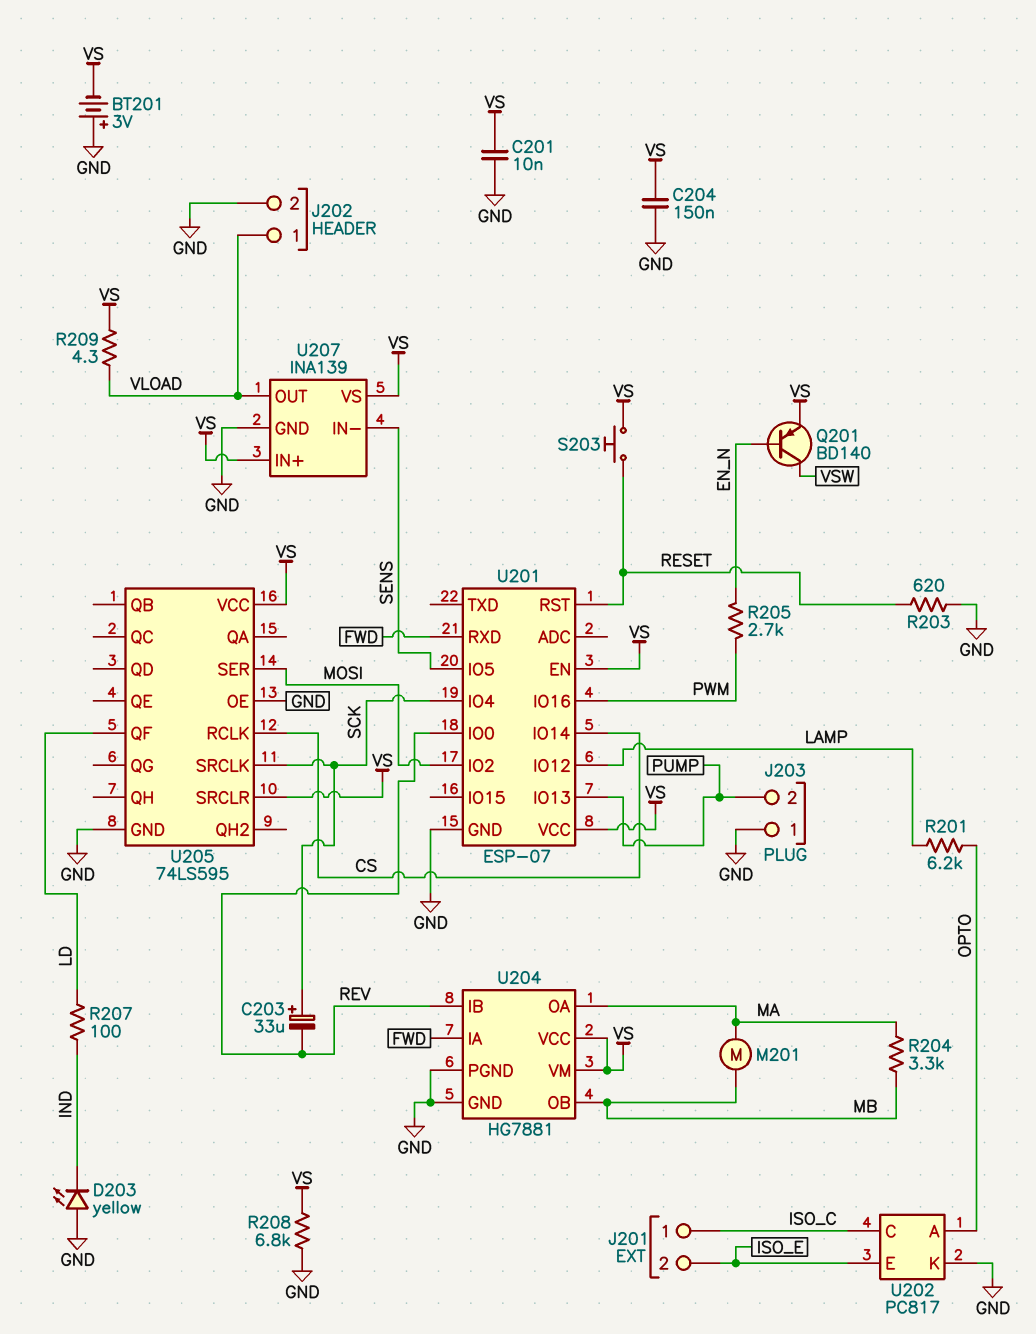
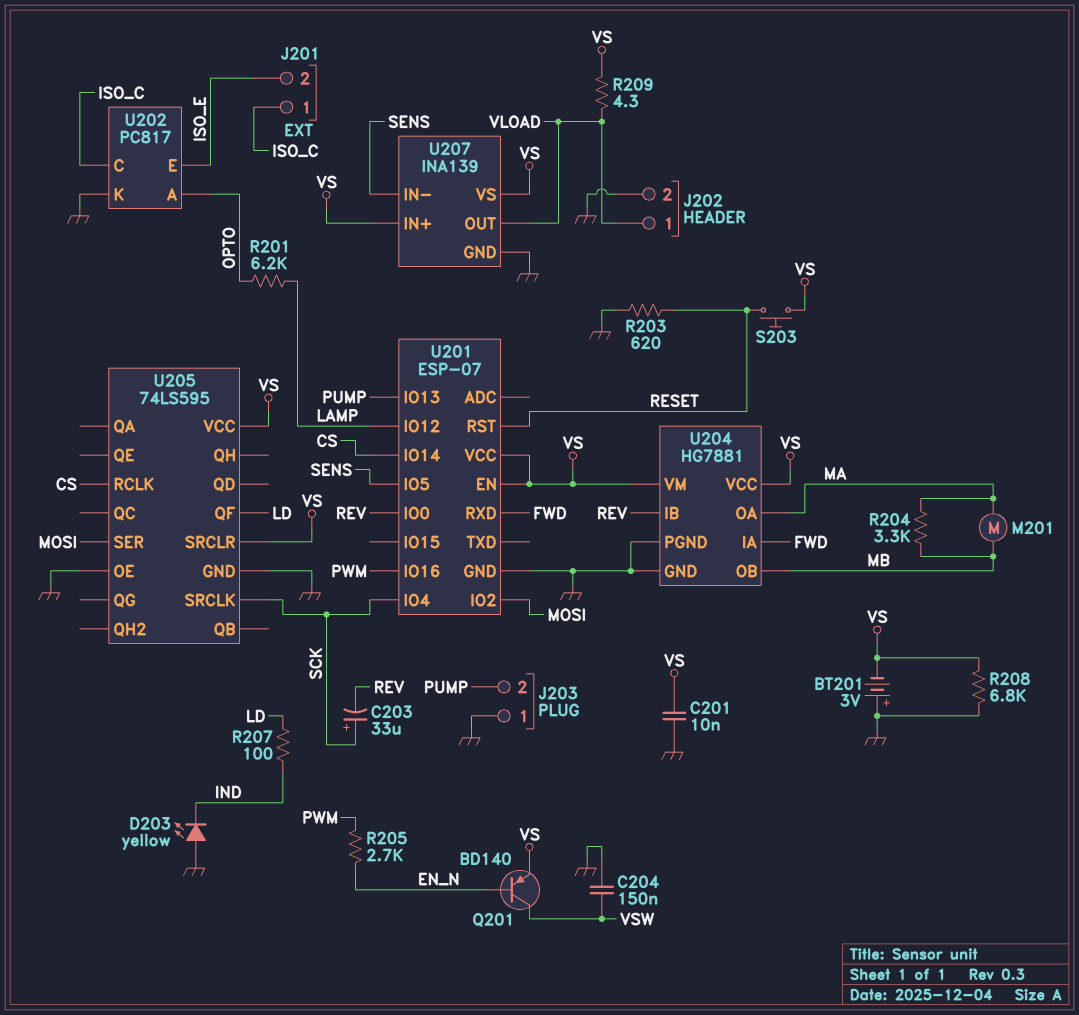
C204: 150nF (GND, VS) -> 150nF (GND, VSW)

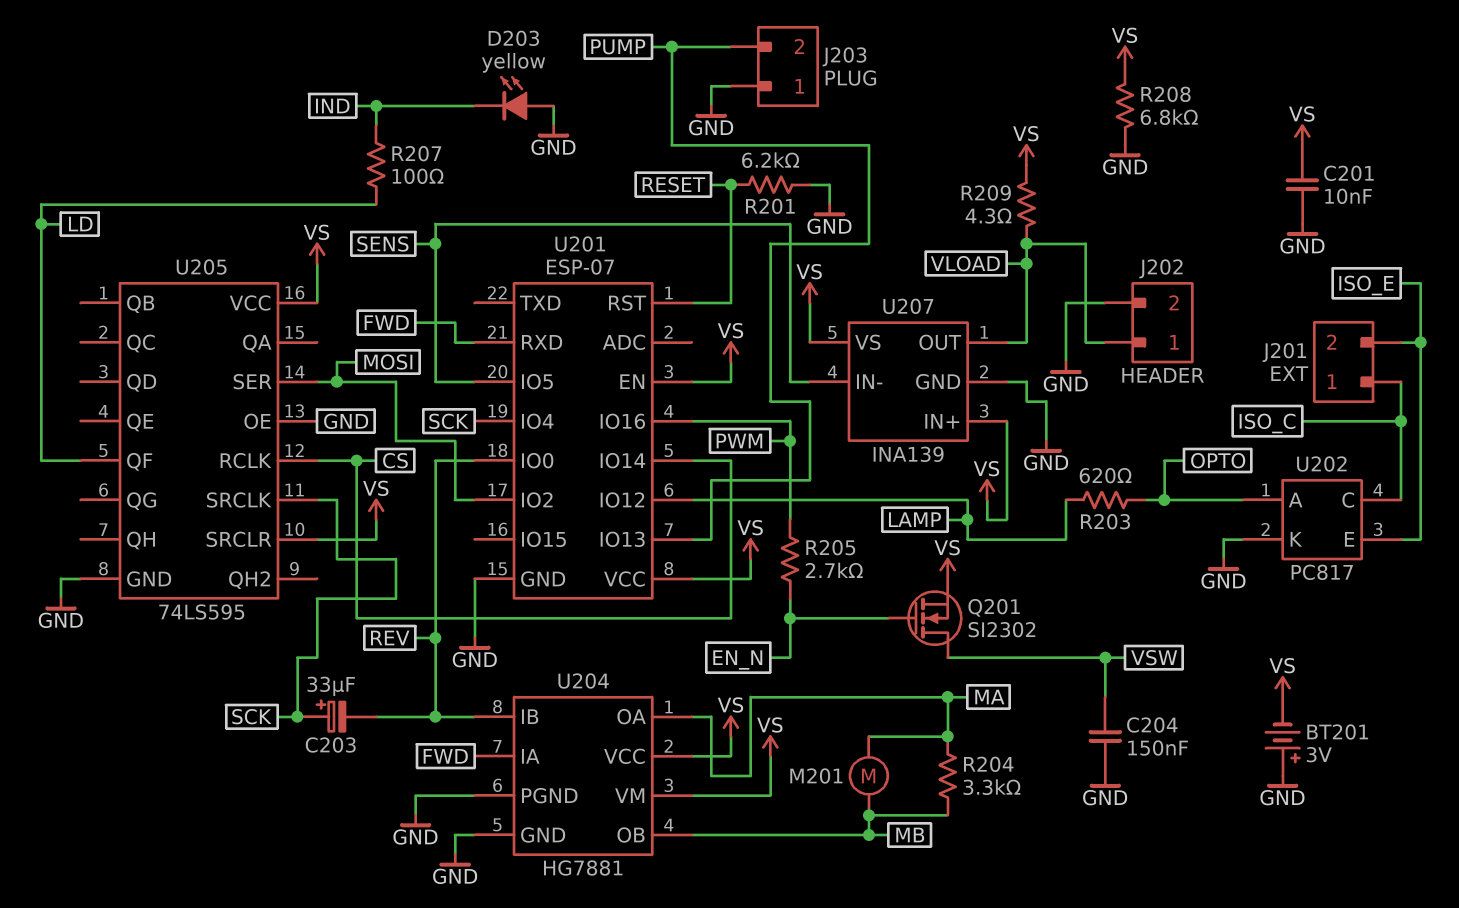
Q201: PNP BD140 (B EN_N, C VSW, E VS) -> NMOS SI2302 (G EN_N, D VSW, S VS)
R201: 6.2k (LAMP, OPTO) -> 6.2k (GND, RESET)
R203: 620 (GND, RESET) -> 620 (LAMP, OPTO)
S203: button (RESET, VS) -> none

